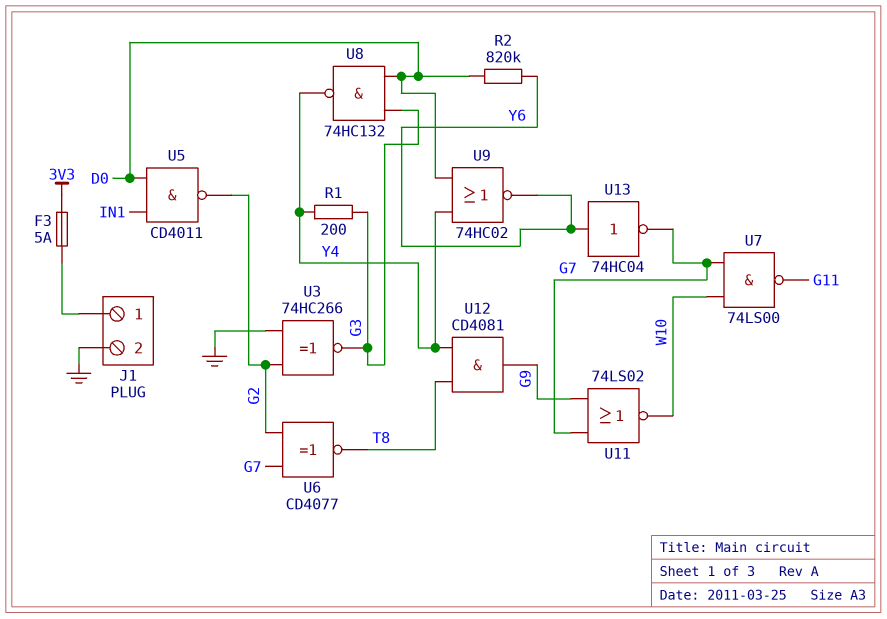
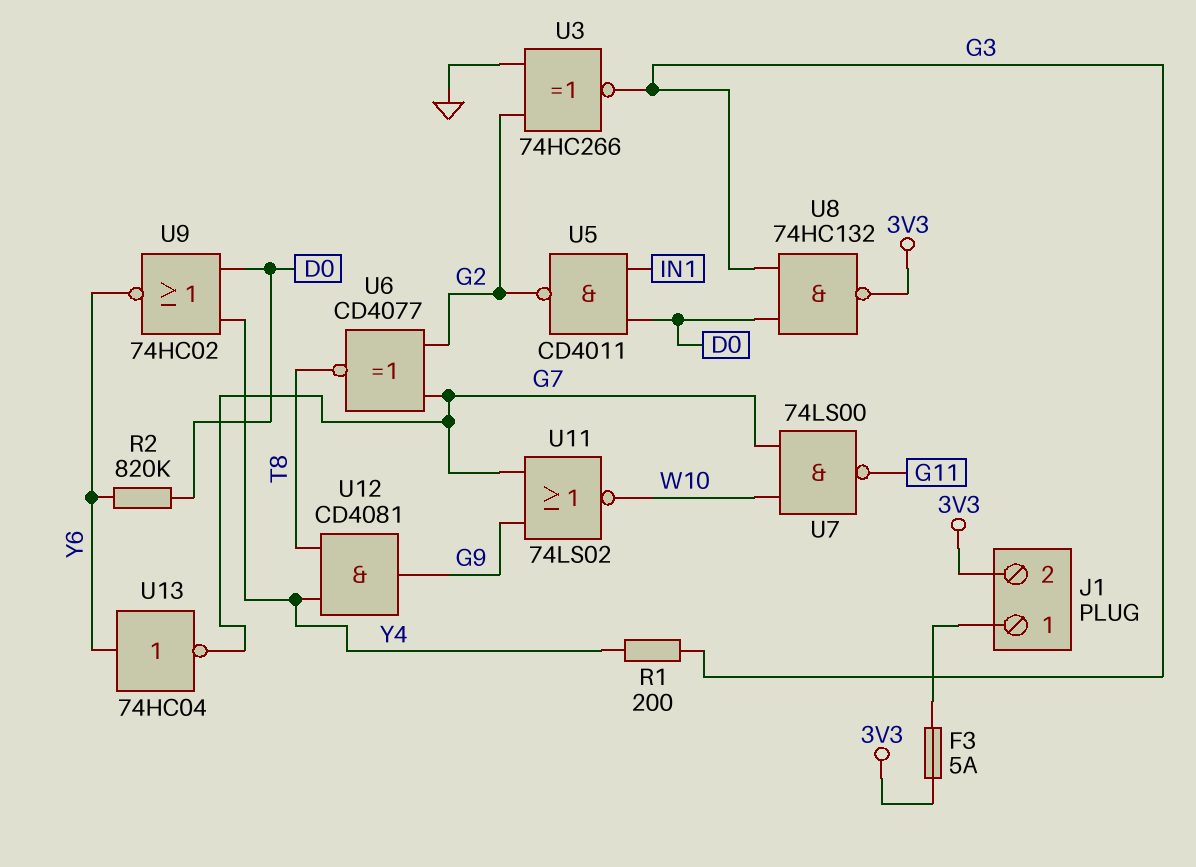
J1 pin 2: GND -> 3V3
U8: NAND 74HC132 (in D0, in G3, out Y4) -> NAND 74HC132 (in D0, in G3, out 3V3)

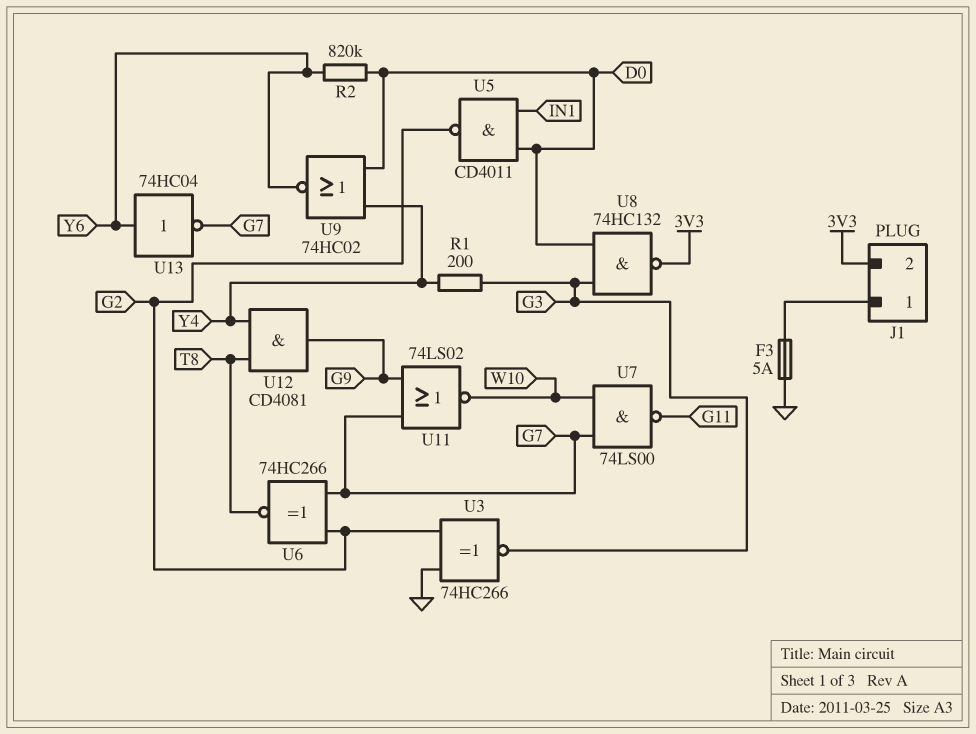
F3: 5A (3V3, J1/1) -> 5A (GND, J1/1)
U6: XNOR CD4077 (in G2, in G7, out T8) -> XNOR 74HC266 (in G2, in G7, out T8)

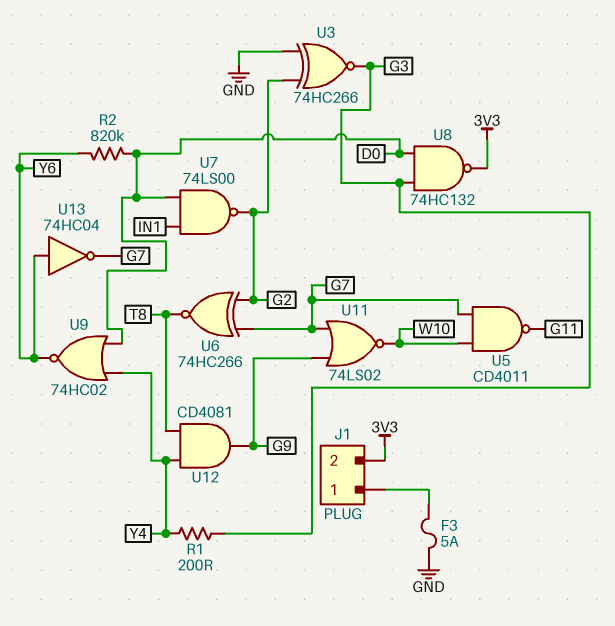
U5: NAND CD4011 (in D0, in IN1, out G2) -> NAND CD4011 (in G7, in W10, out G11)
U7: NAND 74LS00 (in G7, in W10, out G11) -> NAND 74LS00 (in D0, in IN1, out G2)

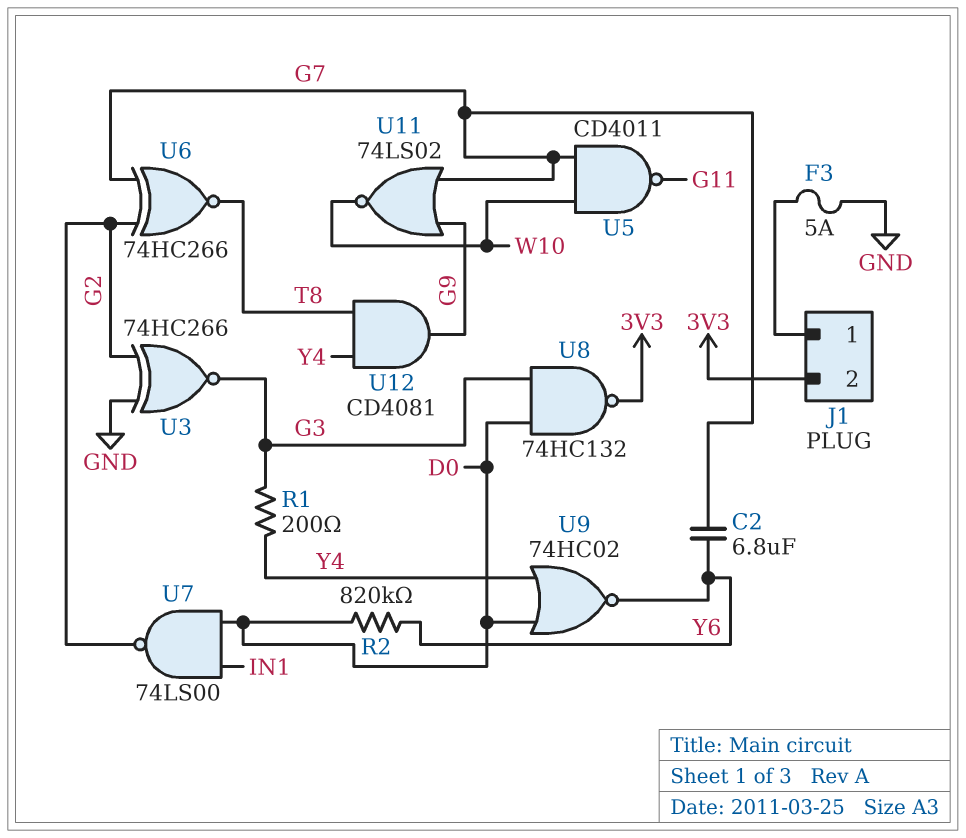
C2: none -> 6.8uF (G7, Y6)
U13: NOT 74HC04 (in Y6, out G7) -> none

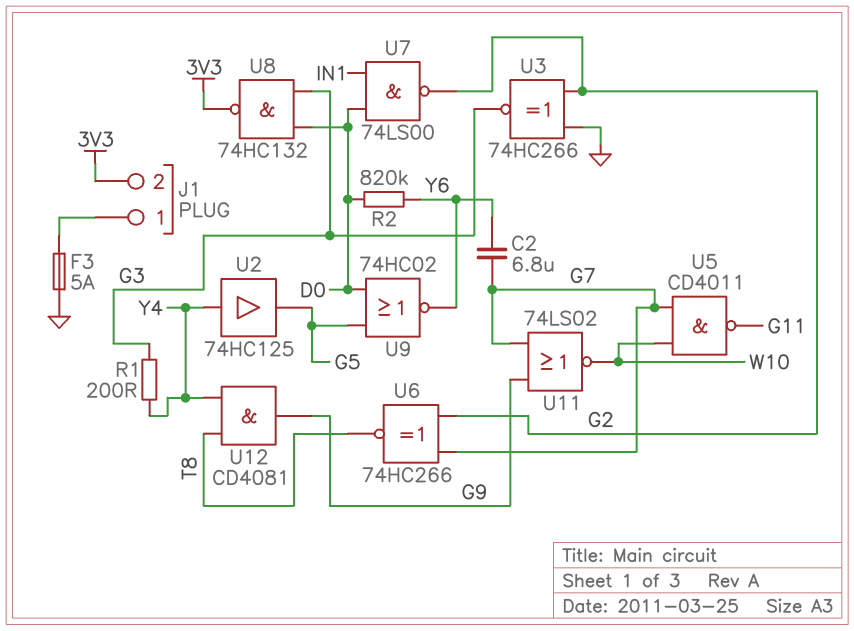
U2: none -> buffer 74HC125 (in Y4, out G5)
U9: NOR 74HC02 (in D0, in Y4, out Y6) -> NOR 74HC02 (in D0, in G5, out Y6)

